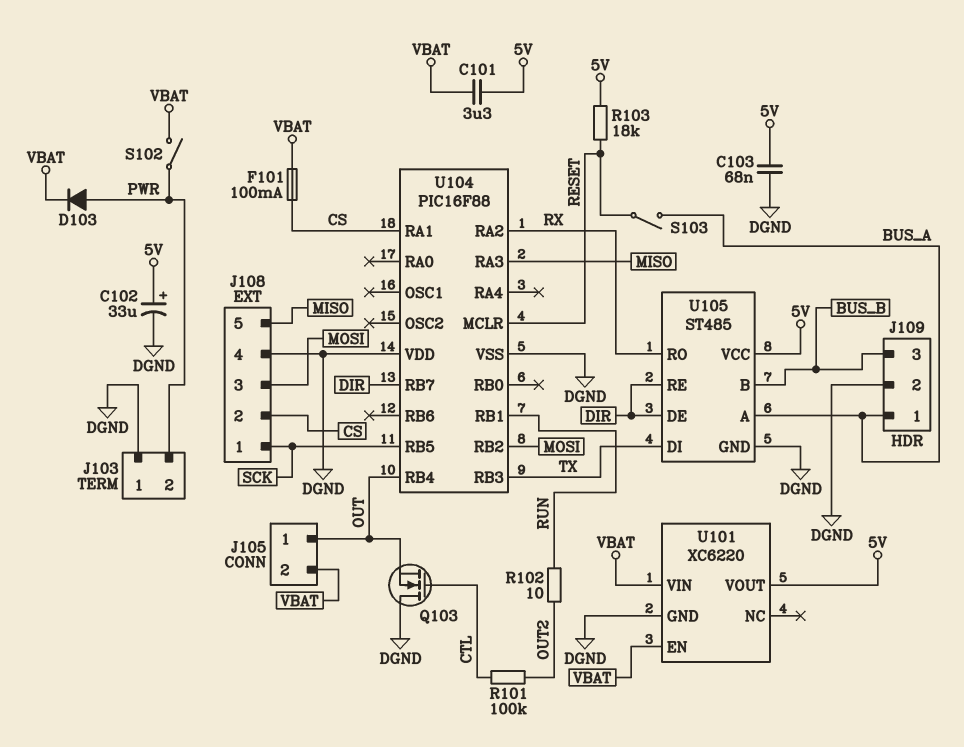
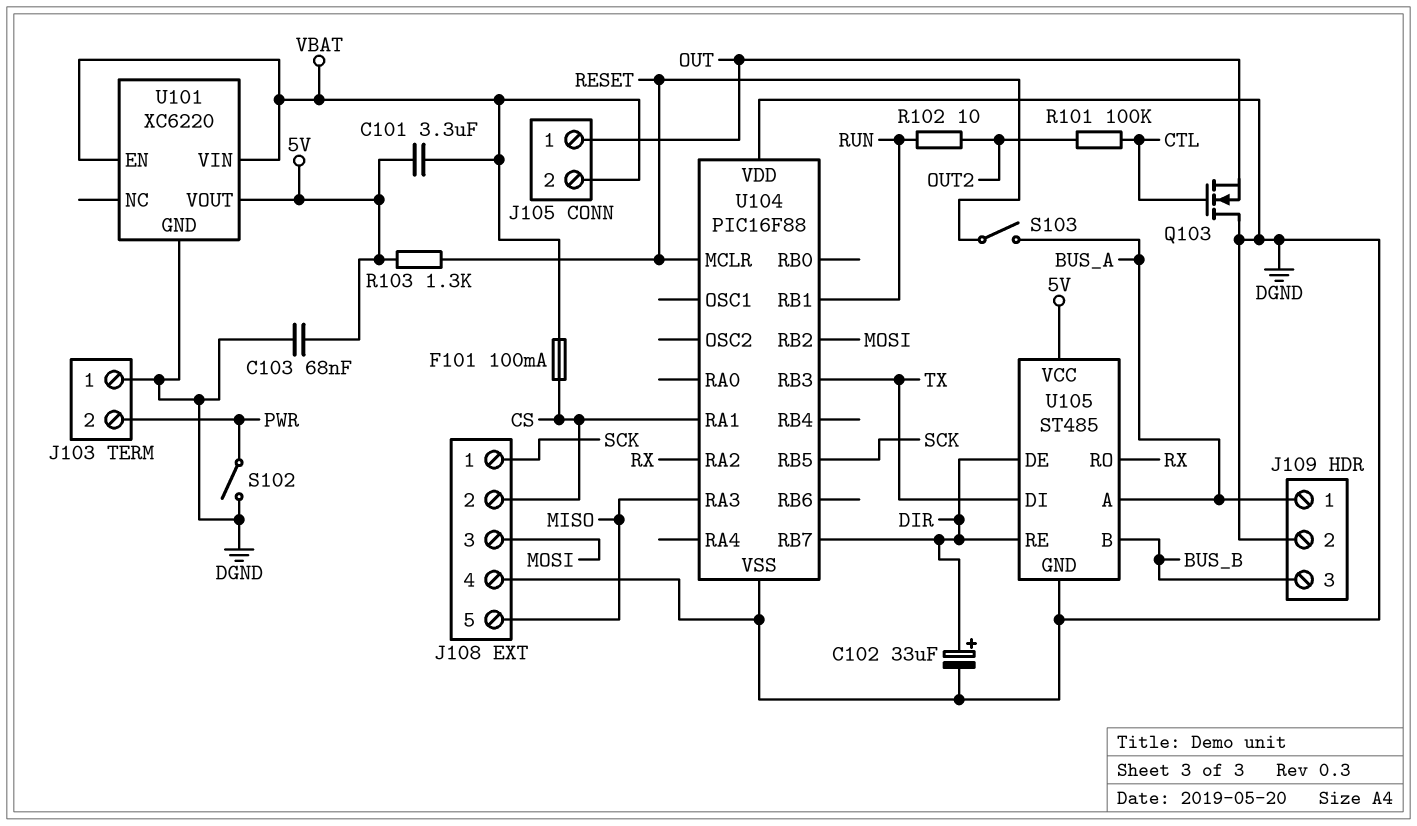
C102: 33uF (plus 5V, minus DGND) -> 33uF (plus DIR, minus DGND)
D103: diode (A PWR, K VBAT) -> none
R103: 18k (5V, RESET) -> 1.3k (5V, RESET)
S102: switch (PWR, VBAT) -> switch (DGND, PWR)
U104 pin RB4: OUT -> none

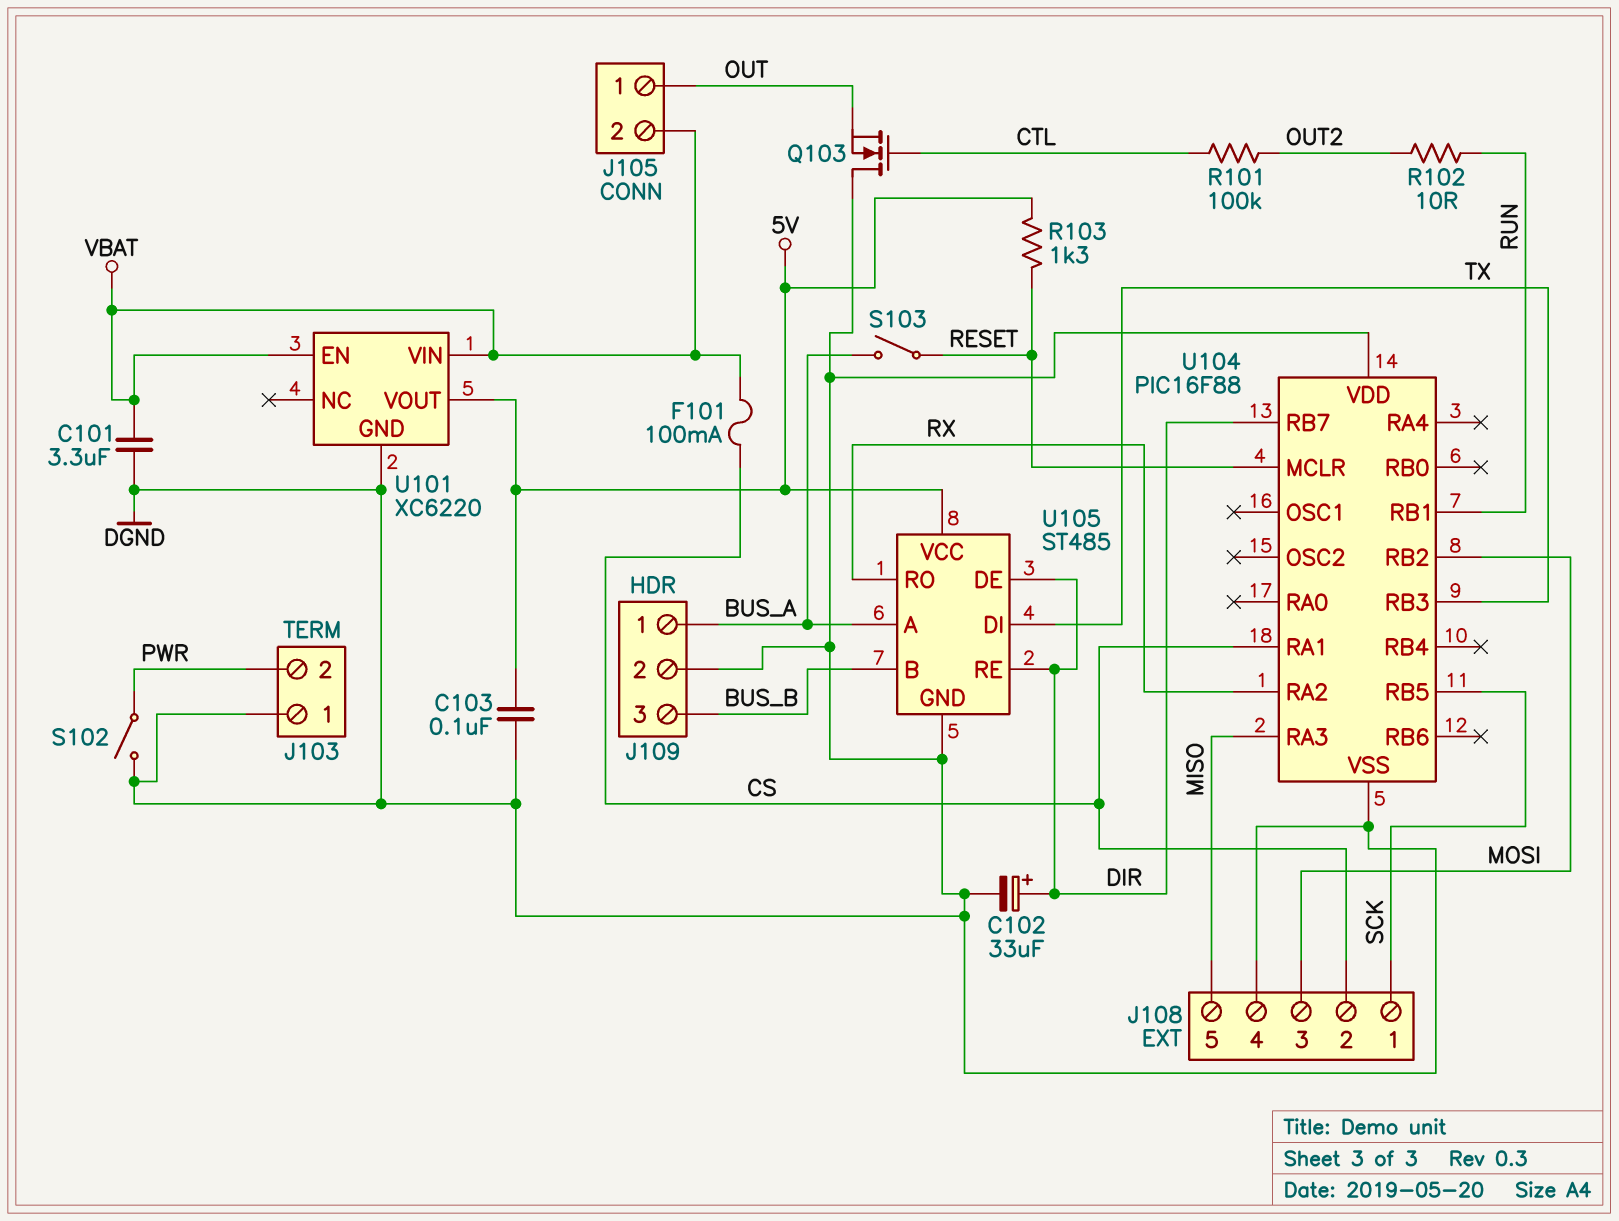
C101: 3.3uF (5V, VBAT) -> 3.3uF (DGND, VBAT)
C103: 68nF (5V, DGND) -> 100nF (5V, DGND)

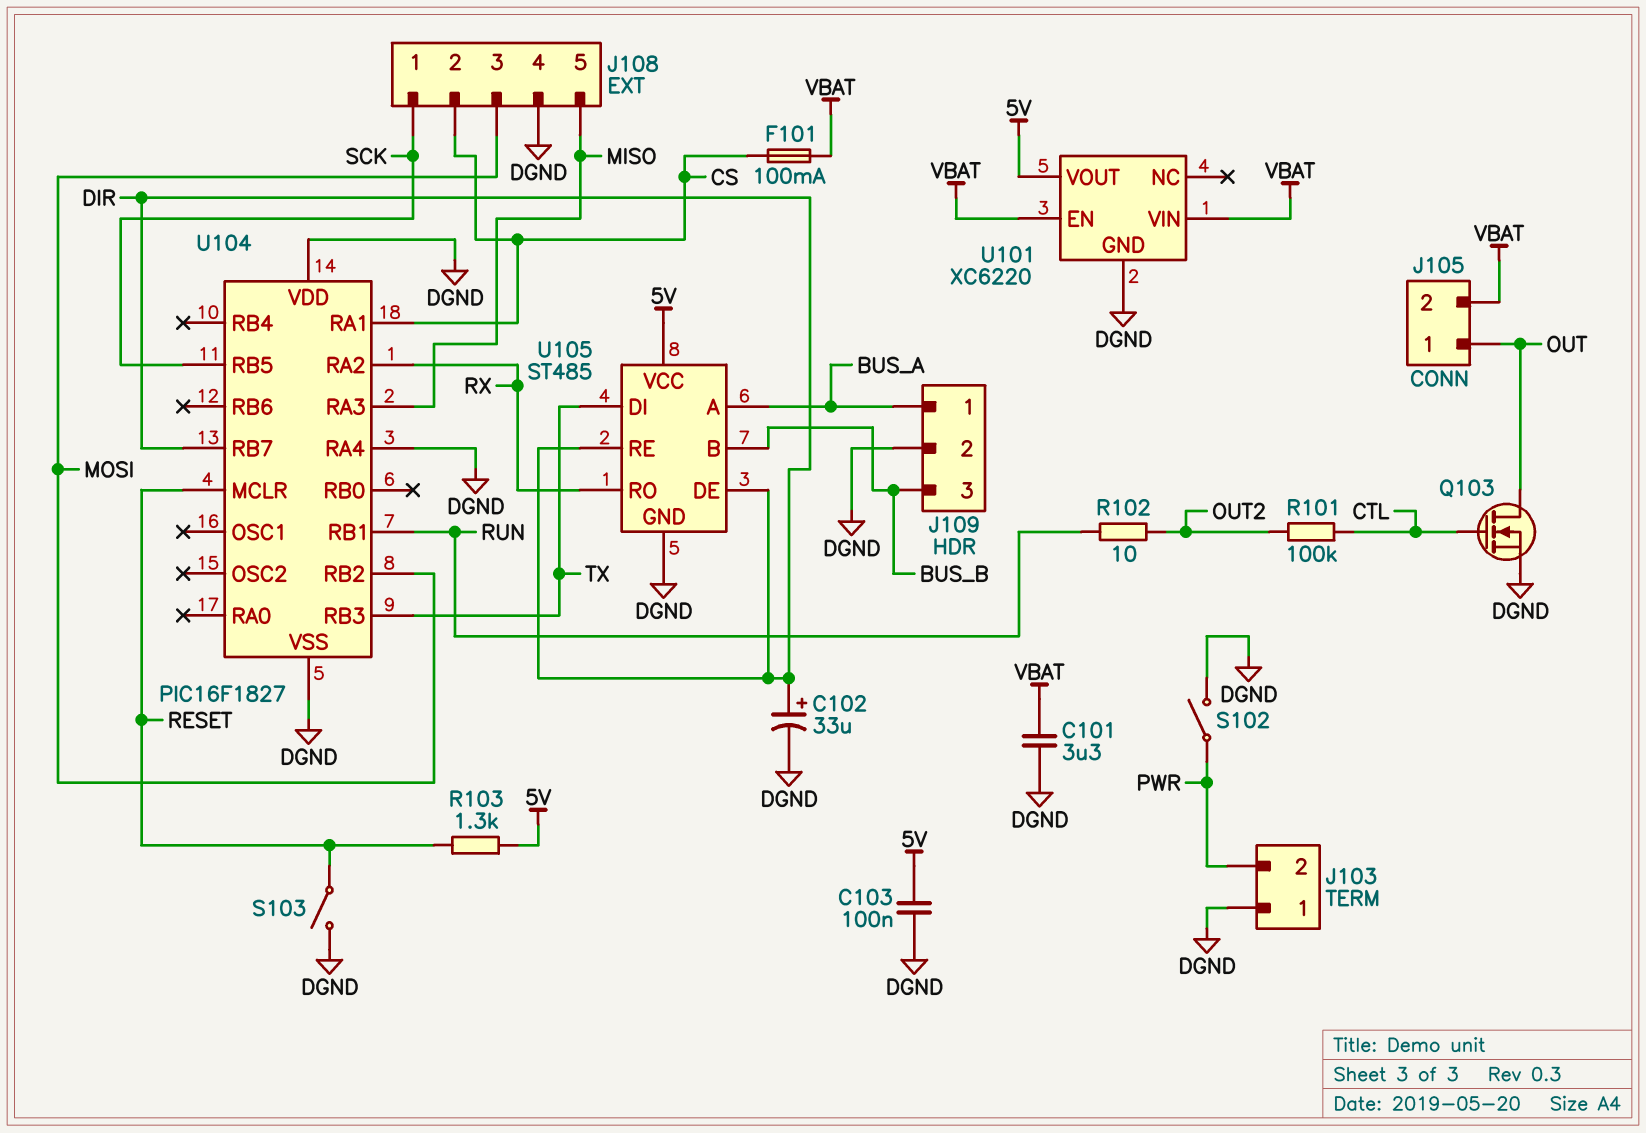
Q103: NMOS (G CTL, D DGND, S OUT) -> NMOS (G CTL, D OUT, S DGND)
S103: switch (BUS_A, RESET) -> switch (DGND, RESET)
U104: PIC16F88 -> PIC16F1827
U104 pin RA4: none -> DGND

